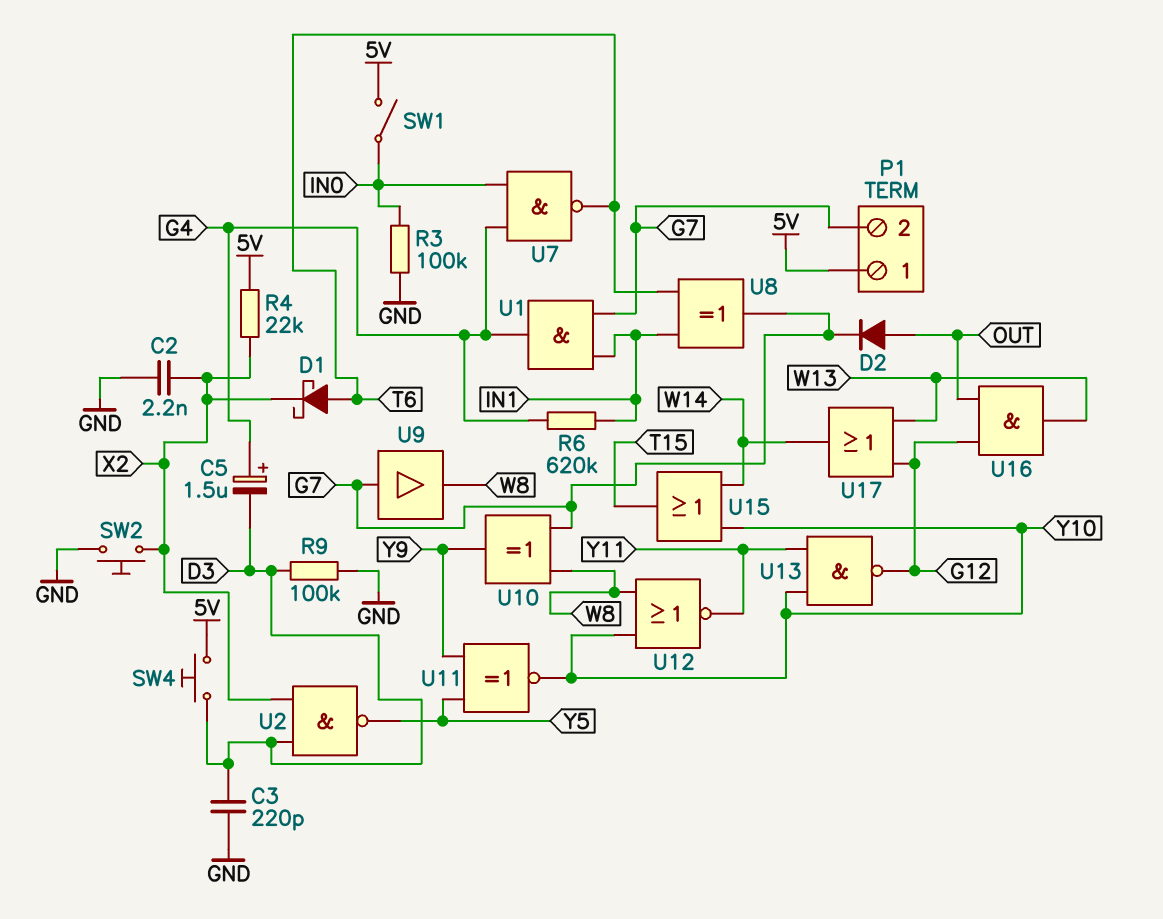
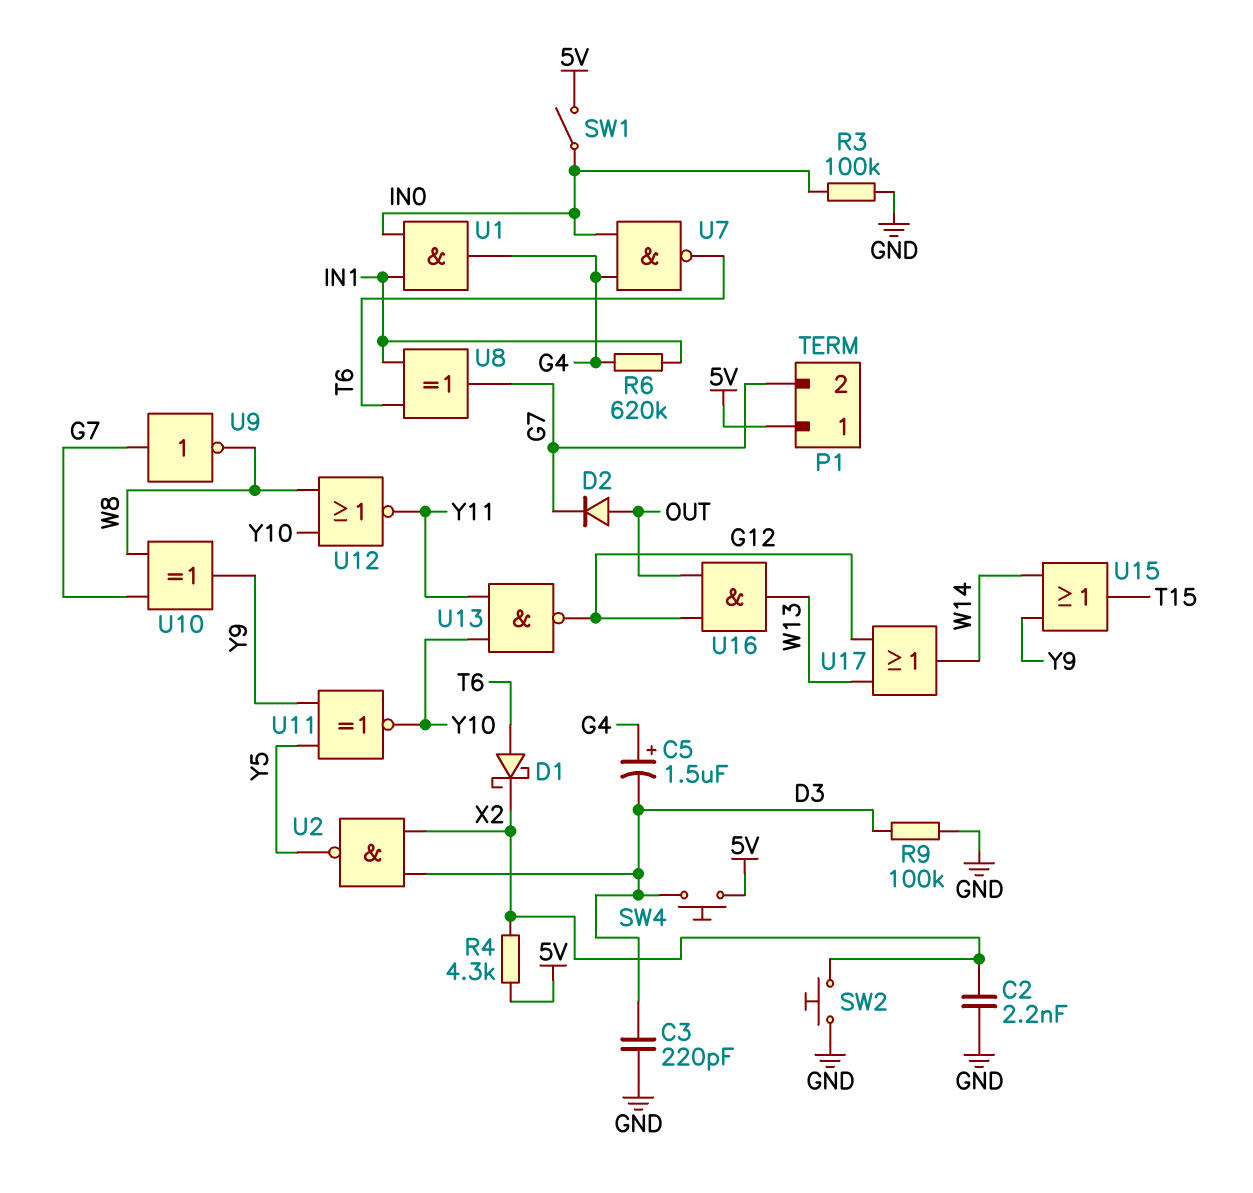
R4: 22k (5V, X2) -> 4.3k (5V, X2)
U1: AND (in G7, in IN1, out G4) -> AND (in IN0, in IN1, out G4)
U9: buffer (in G7, out W8) -> NOT (in G7, out W8)
U15: OR (in W14, in Y10, out T15) -> OR (in W14, in Y9, out T15)

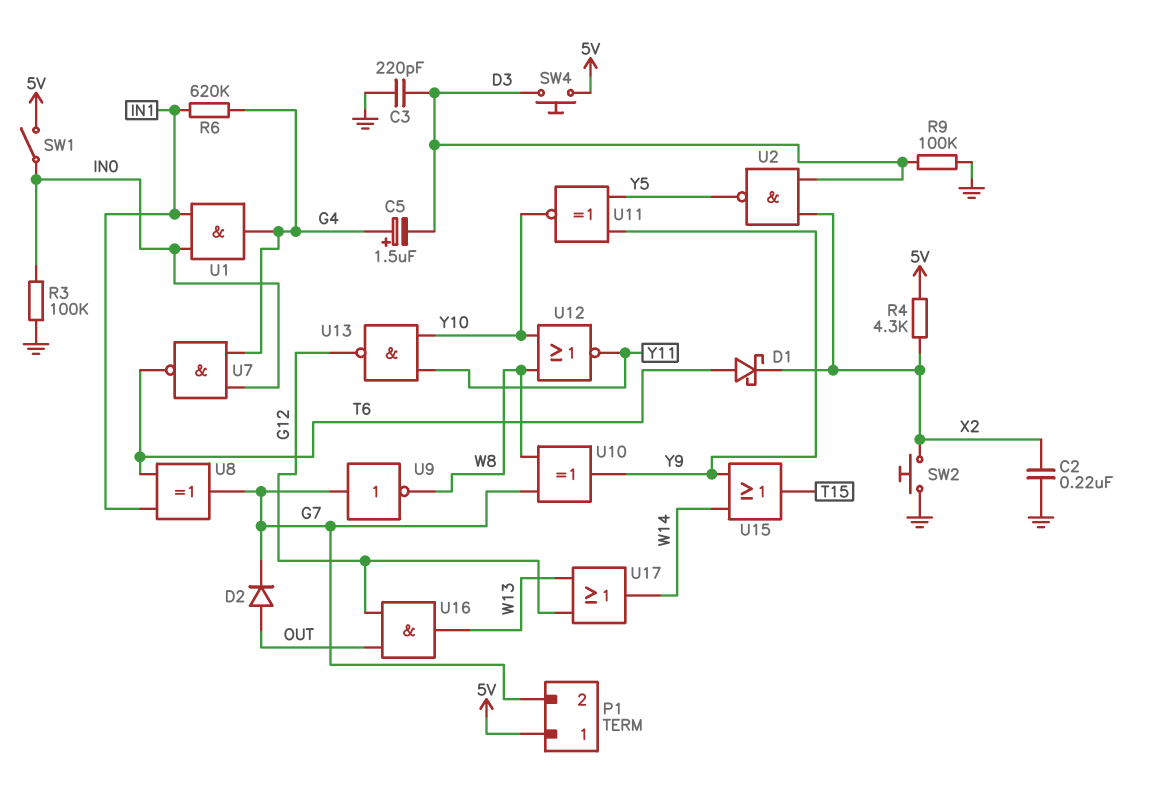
C2: 2.2nF (GND, X2) -> 220nF (GND, X2)

